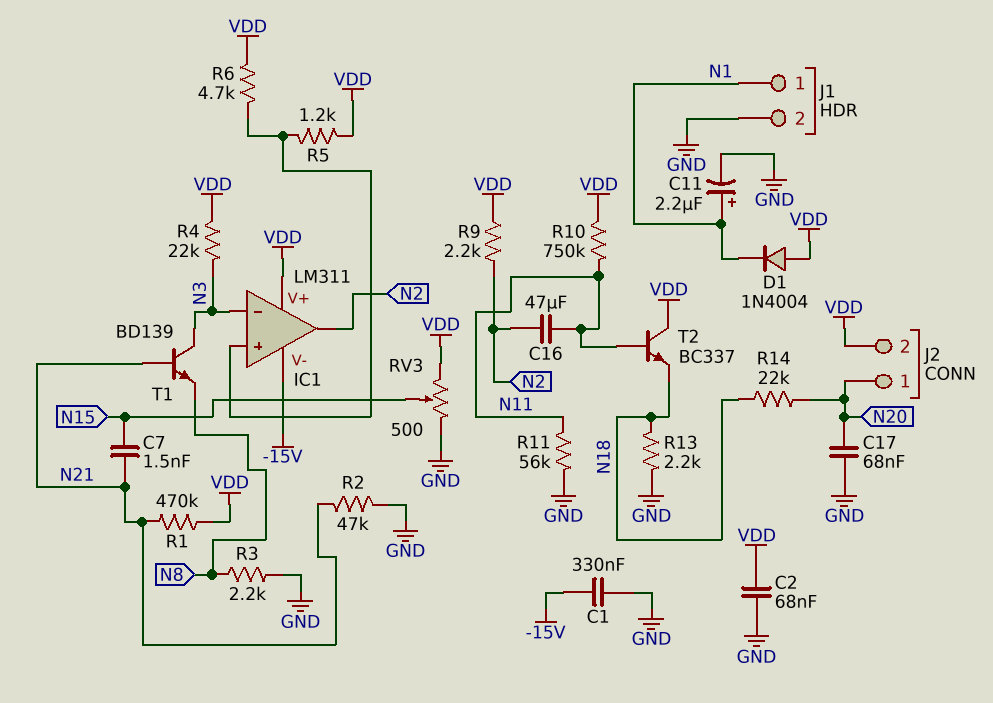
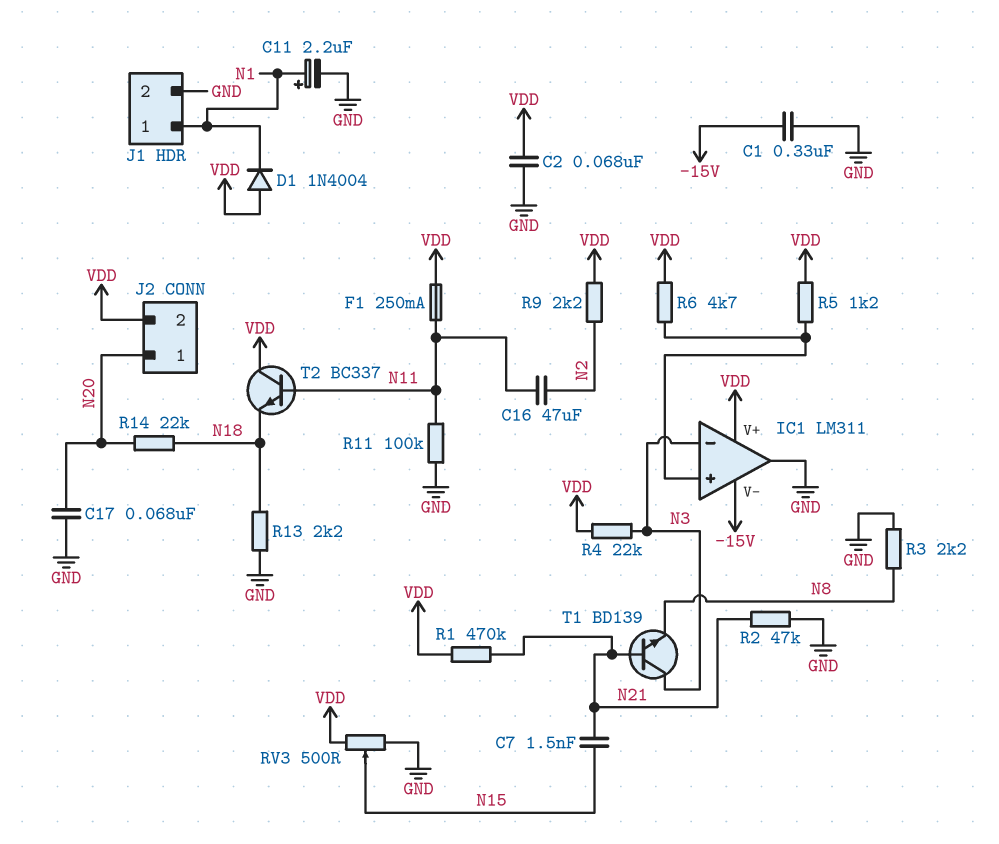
F1: none -> 250mA (N11, VDD)
IC1 pin out: N2 -> GND
R10: 750k (N11, VDD) -> none
R11: 56k (GND, N11) -> 100k (GND, N11)

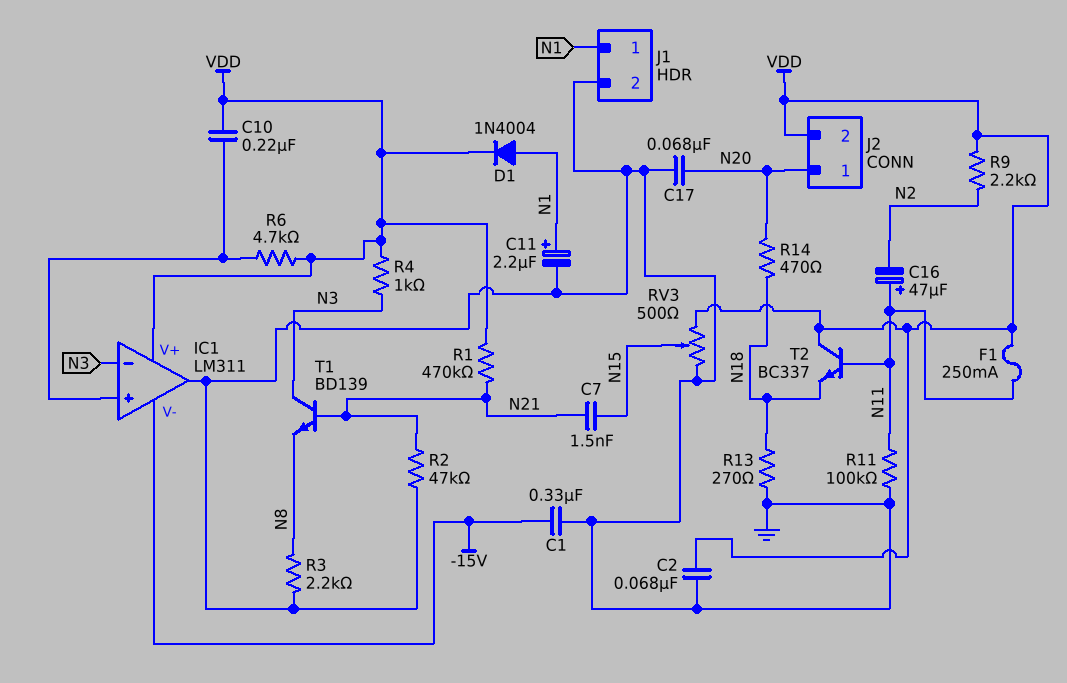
C10: none -> 220nF (IC1/in+, VDD)
C16: 47uF (N2, N11) -> 47uF (plus N11, minus N2)
D1: diode 1N4004 (A VDD, K N1) -> diode 1N4004 (A N1, K VDD)
R4: 22k (N3, VDD) -> 1k (N3, VDD)
R5: 1.2k (IC1/in+, VDD) -> none
R13: 2.2k (GND, N18) -> 270 (GND, N18)
R14: 22k (N18, N20) -> 470 (N18, N20)

